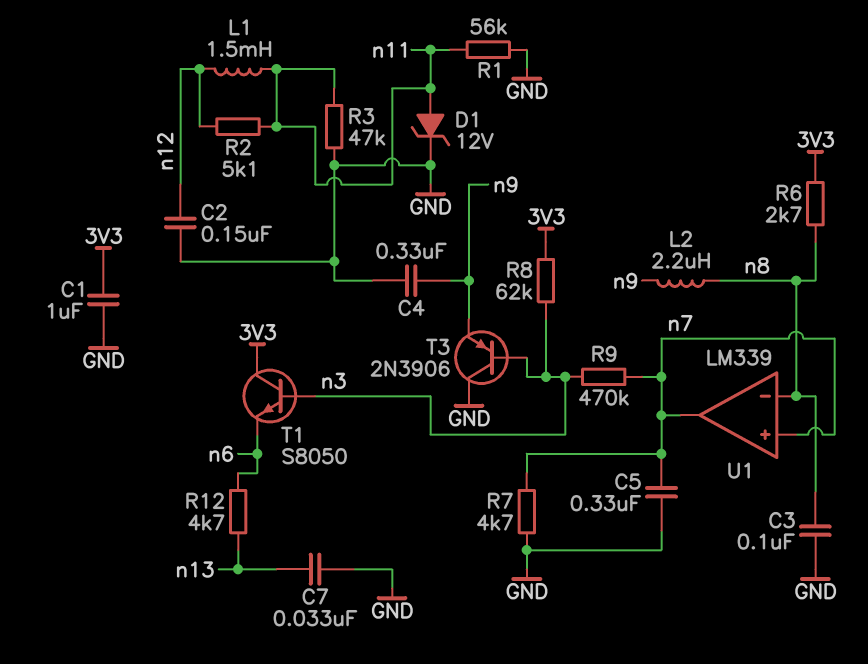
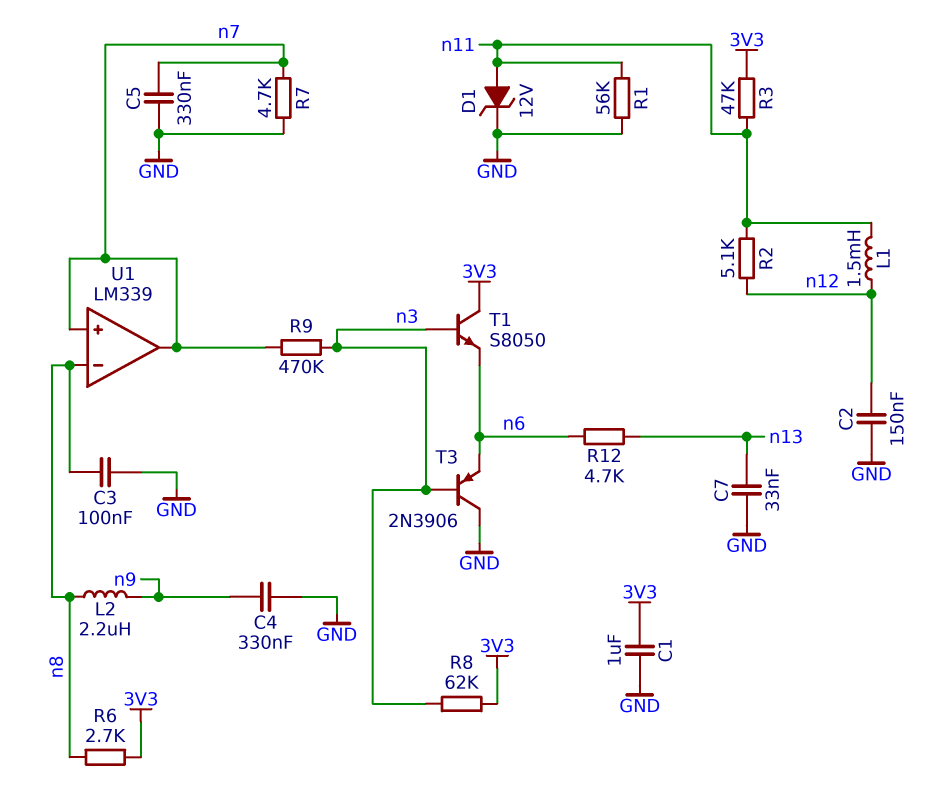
R3: 47k (GND, n11) -> 47k (3V3, n11)
T3: PNP 2N3906 (B n3, C GND, E n9) -> PNP 2N3906 (B n3, C GND, E n6)

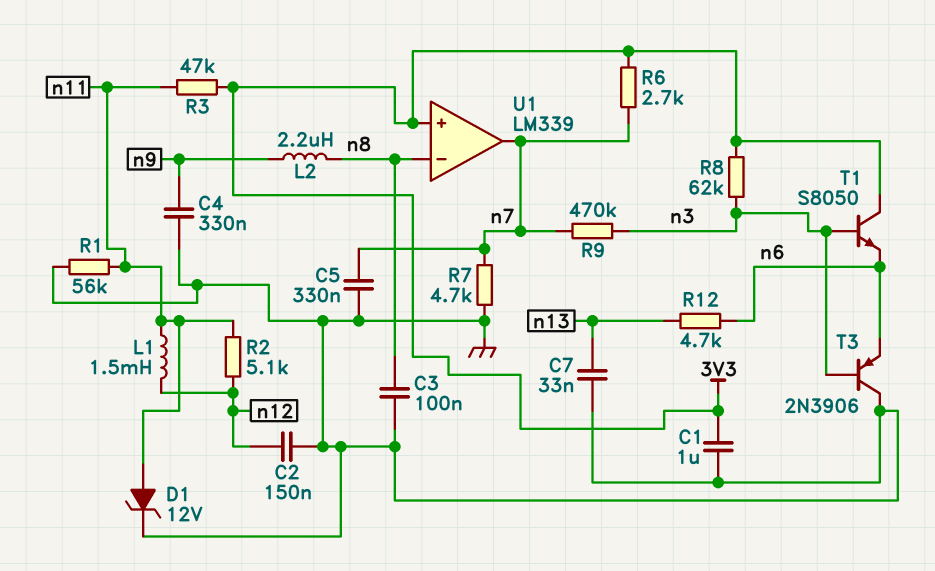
R6: 2.7k (3V3, n8) -> 2.7k (3V3, n7)
U1 pin in+: n7 -> 3V3

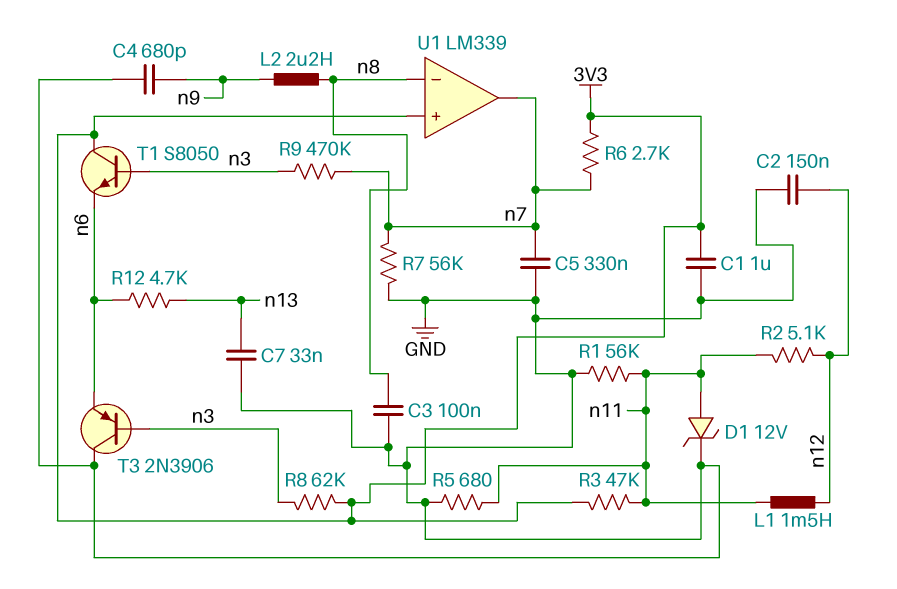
C4: 330nF (GND, n9) -> 680pF (GND, n9)
R5: none -> 680 (GND, n11)
R7: 4.7k (GND, n7) -> 56k (GND, n7)

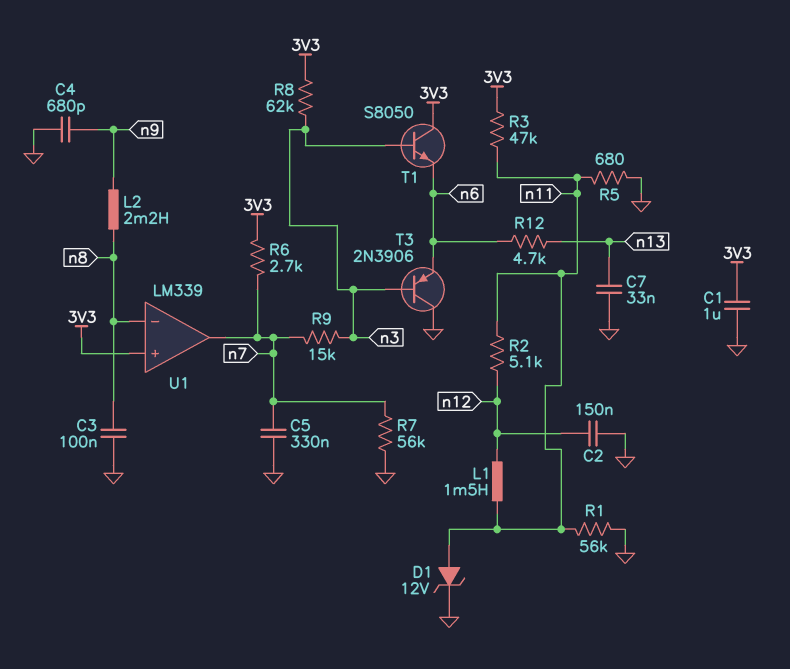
L2: 2.2uH (n8, n9) -> 2.2mH (n8, n9)
R9: 470k (n3, n7) -> 15k (n3, n7)

